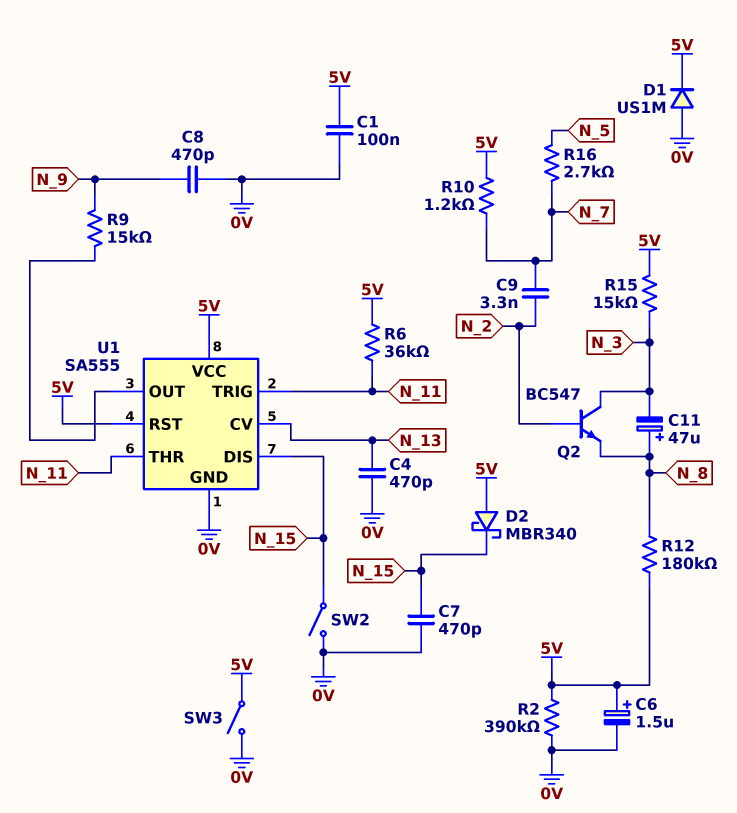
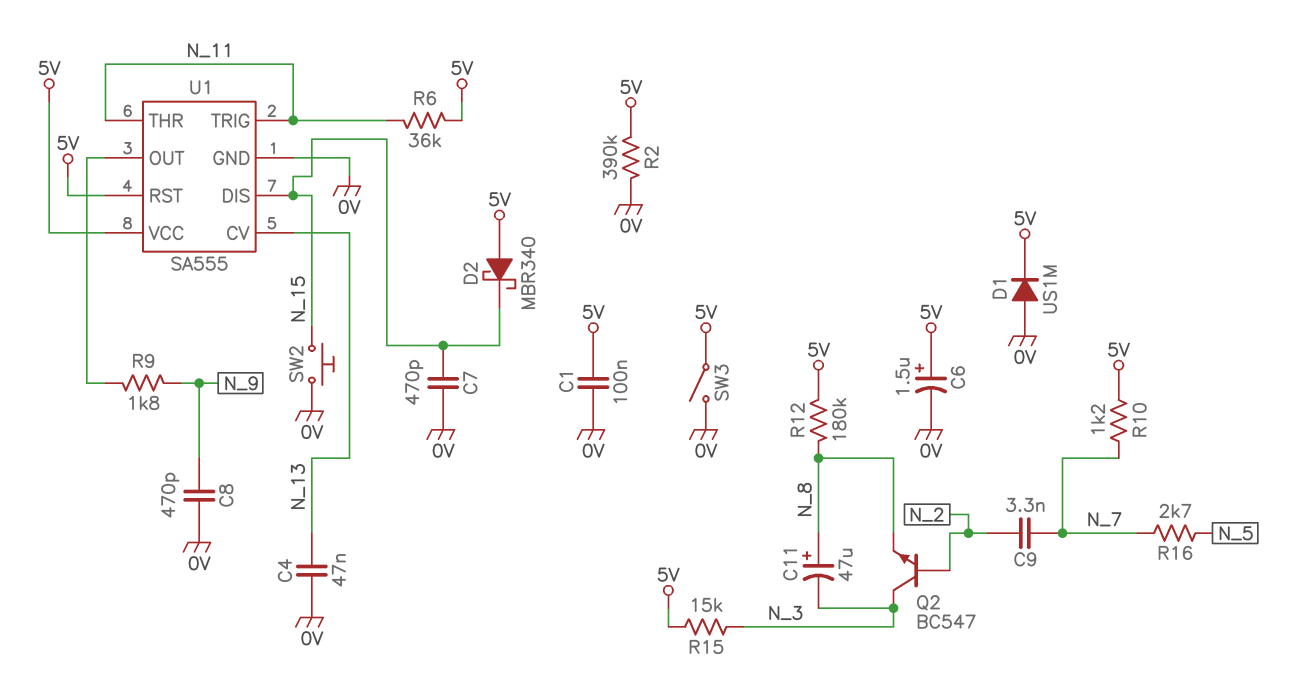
C4: 470pF (0V, N_13) -> 47nF (0V, N_13)
R9: 15k (N_9, U1/OUT) -> 1.8k (N_9, U1/OUT)
SW2: switch (0V, N_15) -> button (0V, N_15)

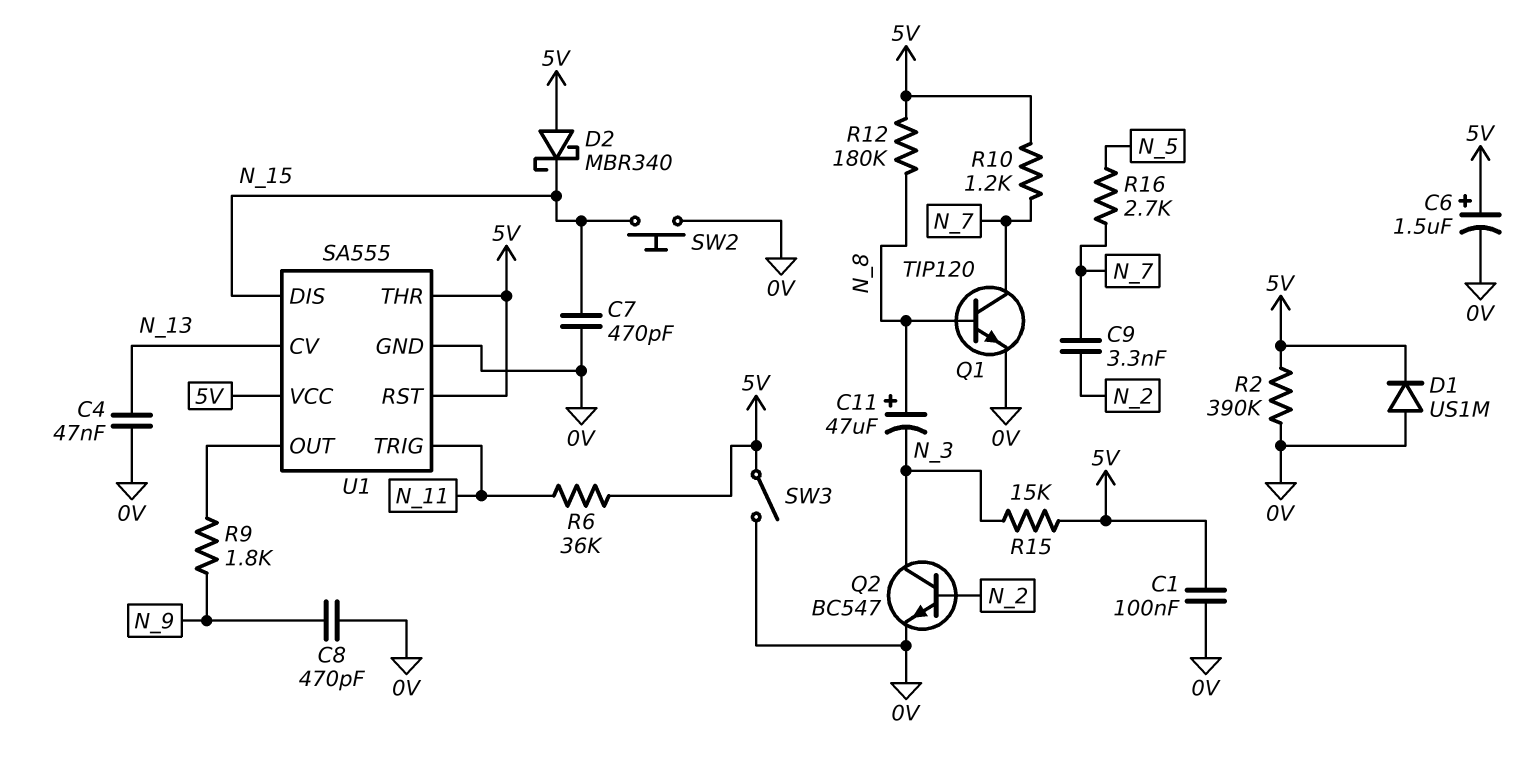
Q1: none -> NPN TIP120 (B N_8, C N_7, E 0V)
Q2: NPN BC547 (B N_2, C N_3, E N_8) -> NPN BC547 (B N_2, C N_3, E 0V)
U1 pin THR: N_11 -> 5V

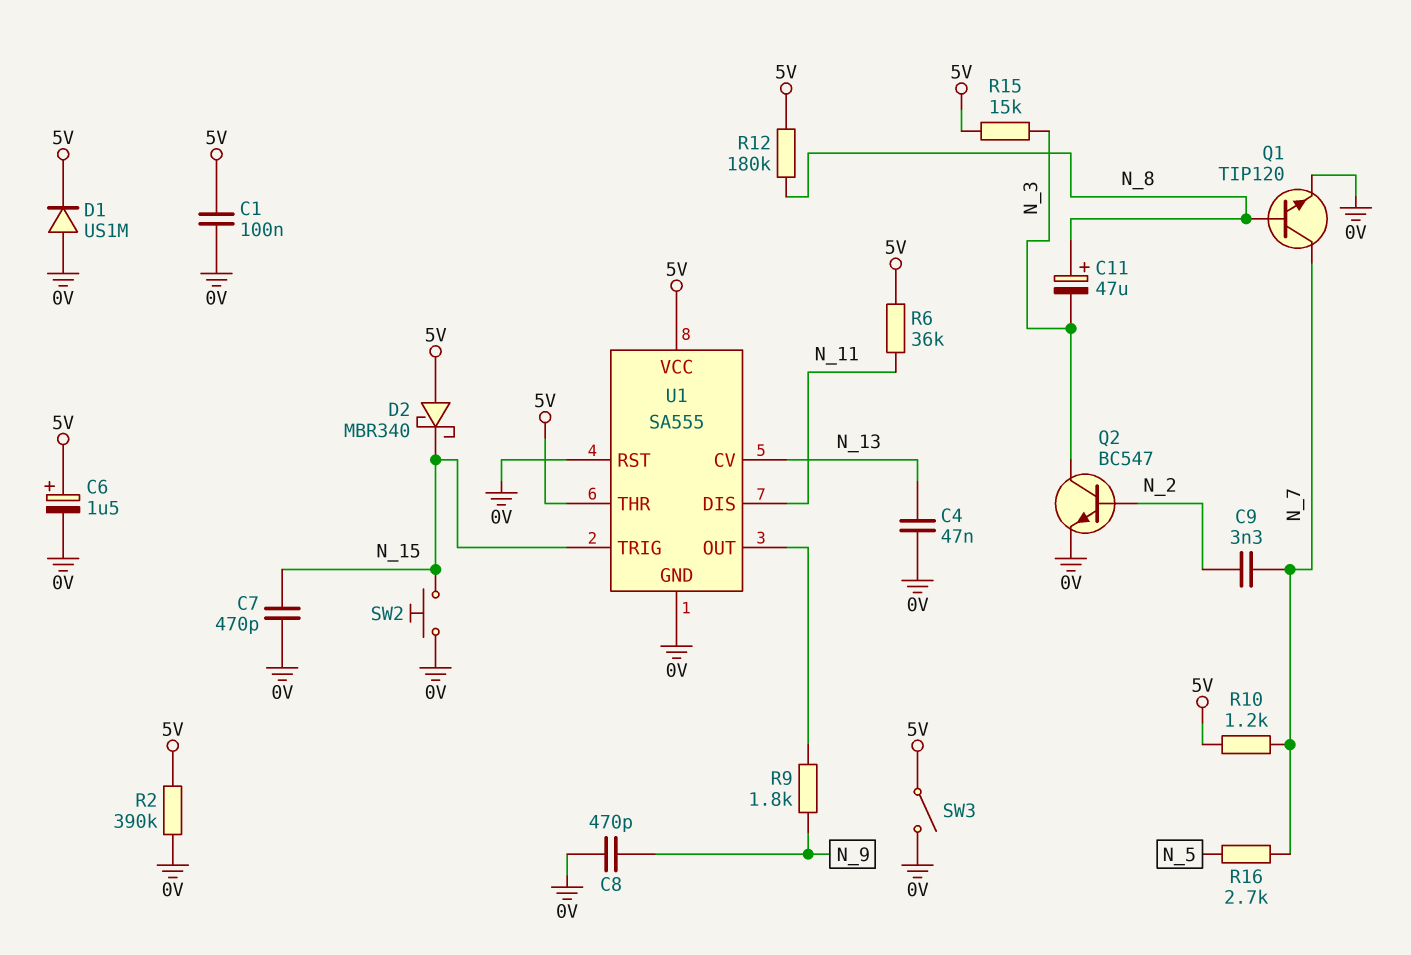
U1 pin DIS: N_15 -> N_11
U1 pin RST: 5V -> 0V
U1 pin TRIG: N_11 -> N_15

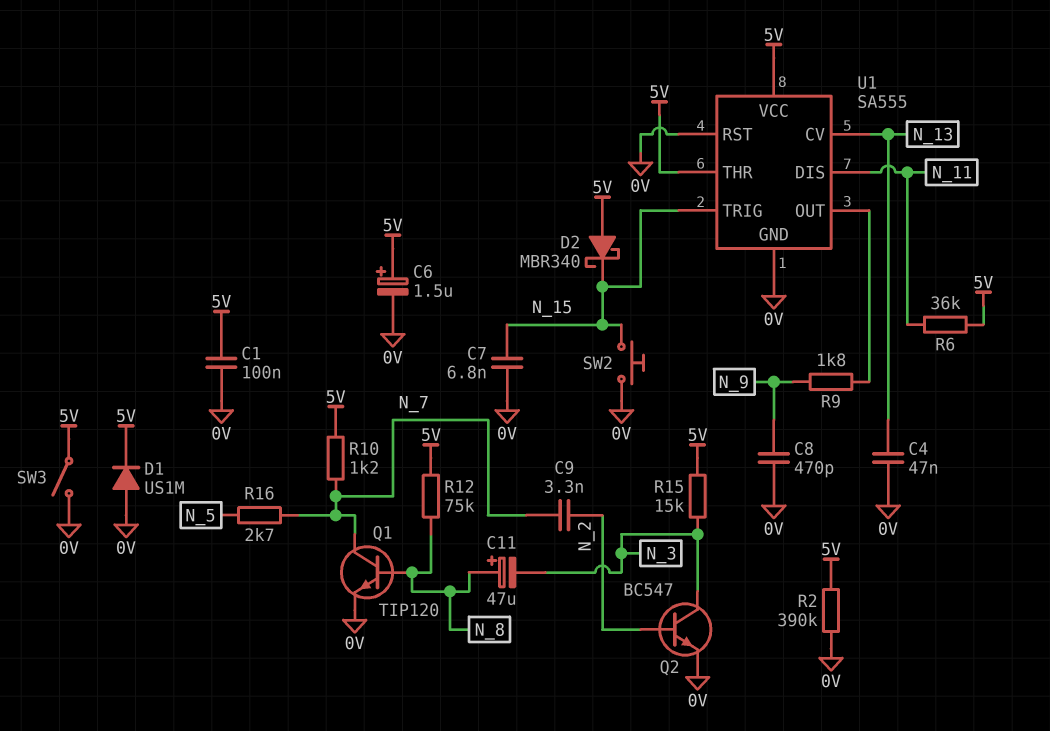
C7: 470pF (0V, N_15) -> 6.8nF (0V, N_15)
R12: 180k (5V, N_8) -> 75k (5V, N_8)

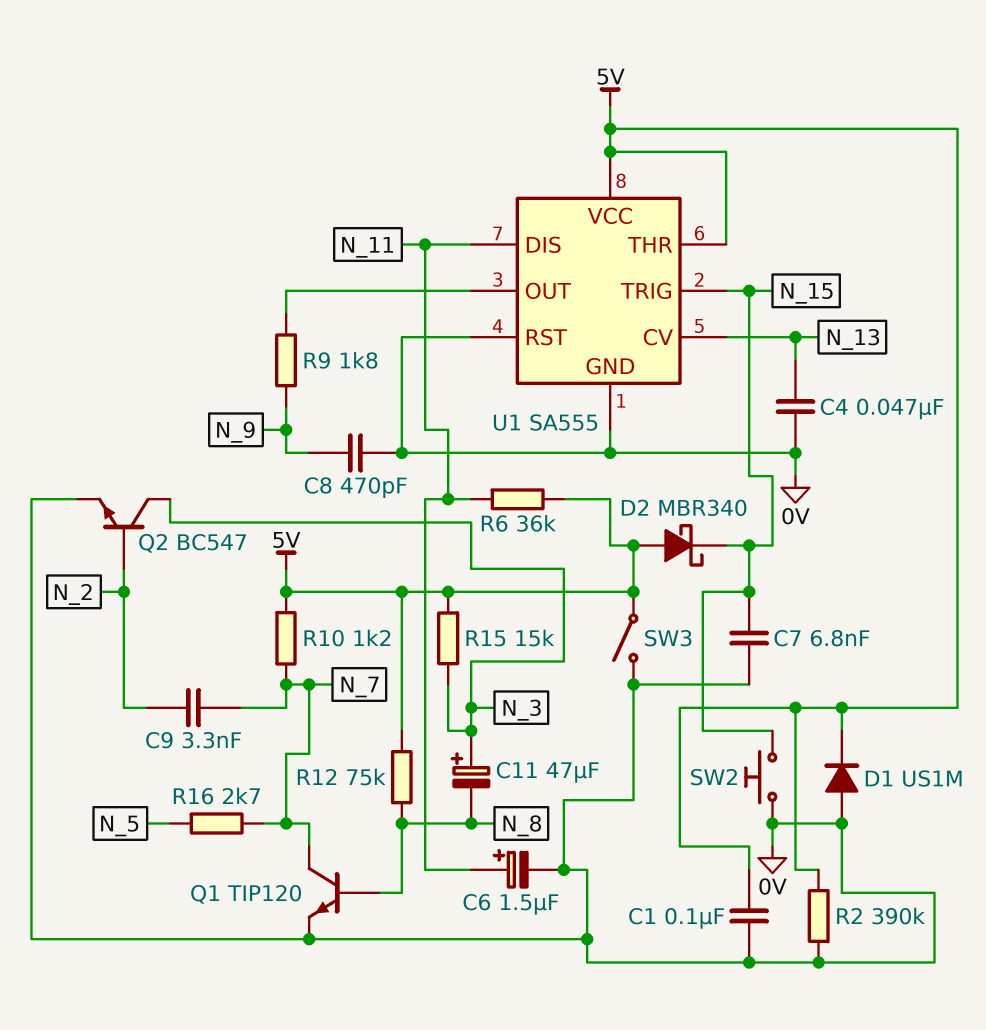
C6: 1.5uF (plus 5V, minus 0V) -> 1.5uF (plus N_11, minus 0V)
C11: 47uF (plus N_8, minus N_3) -> 47uF (plus N_3, minus N_8)

